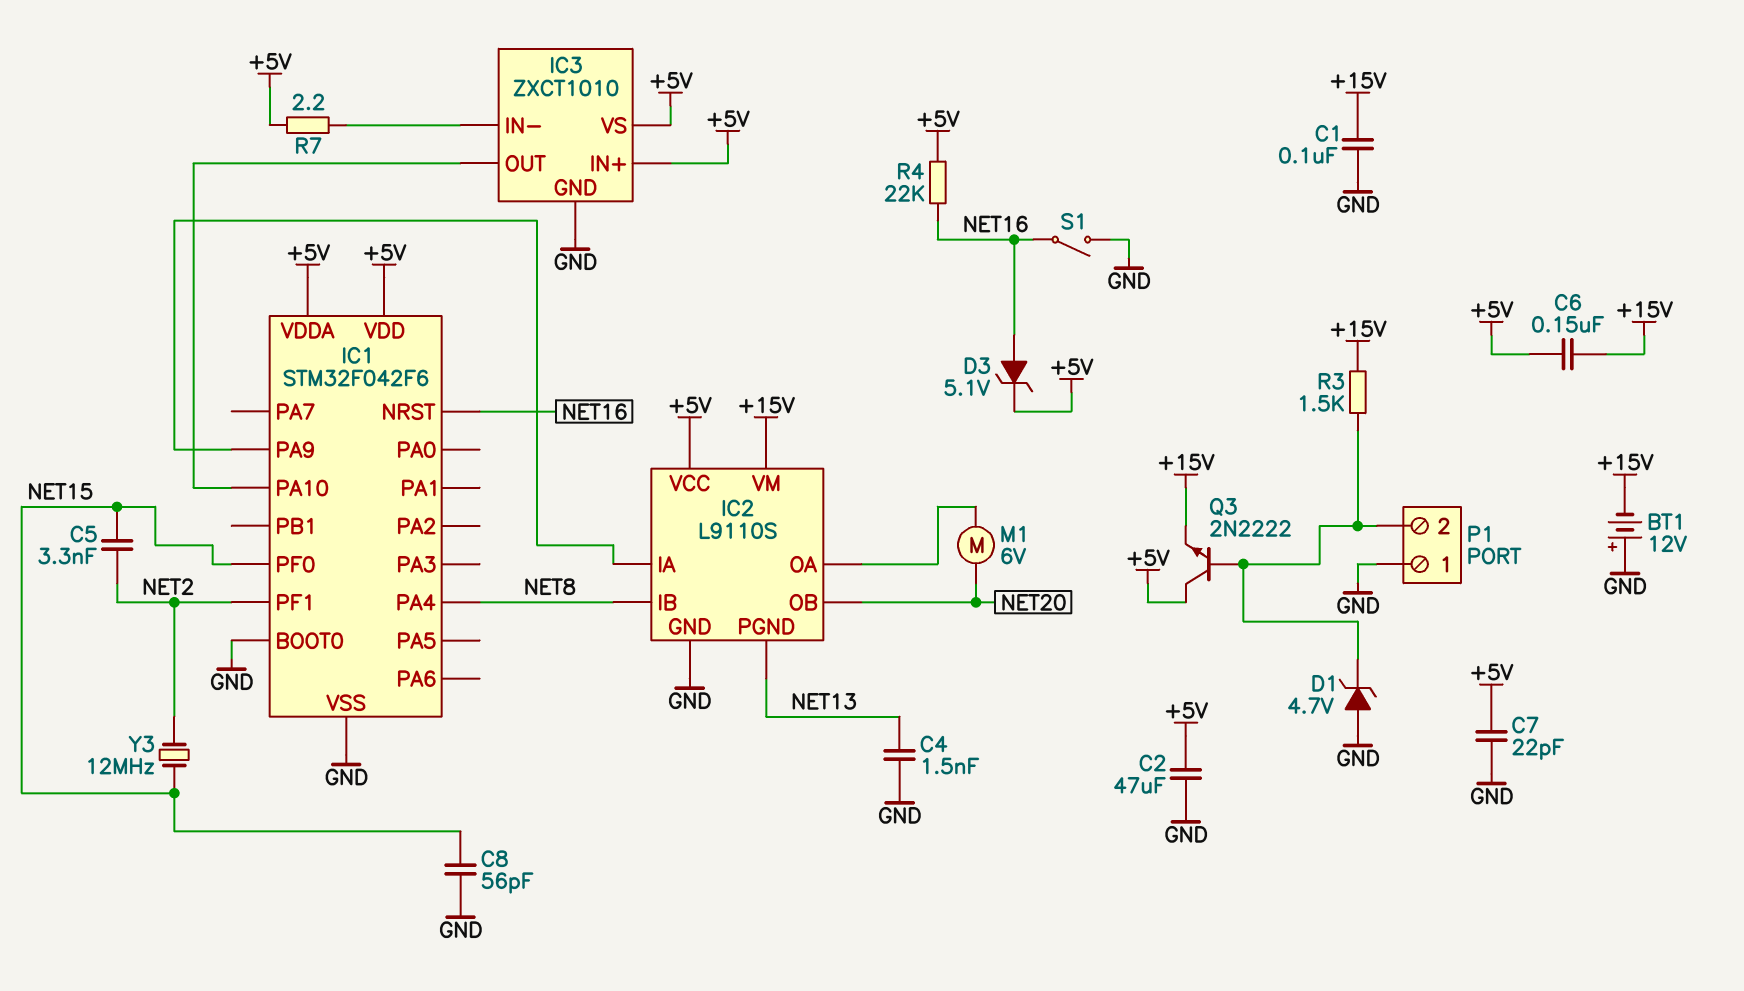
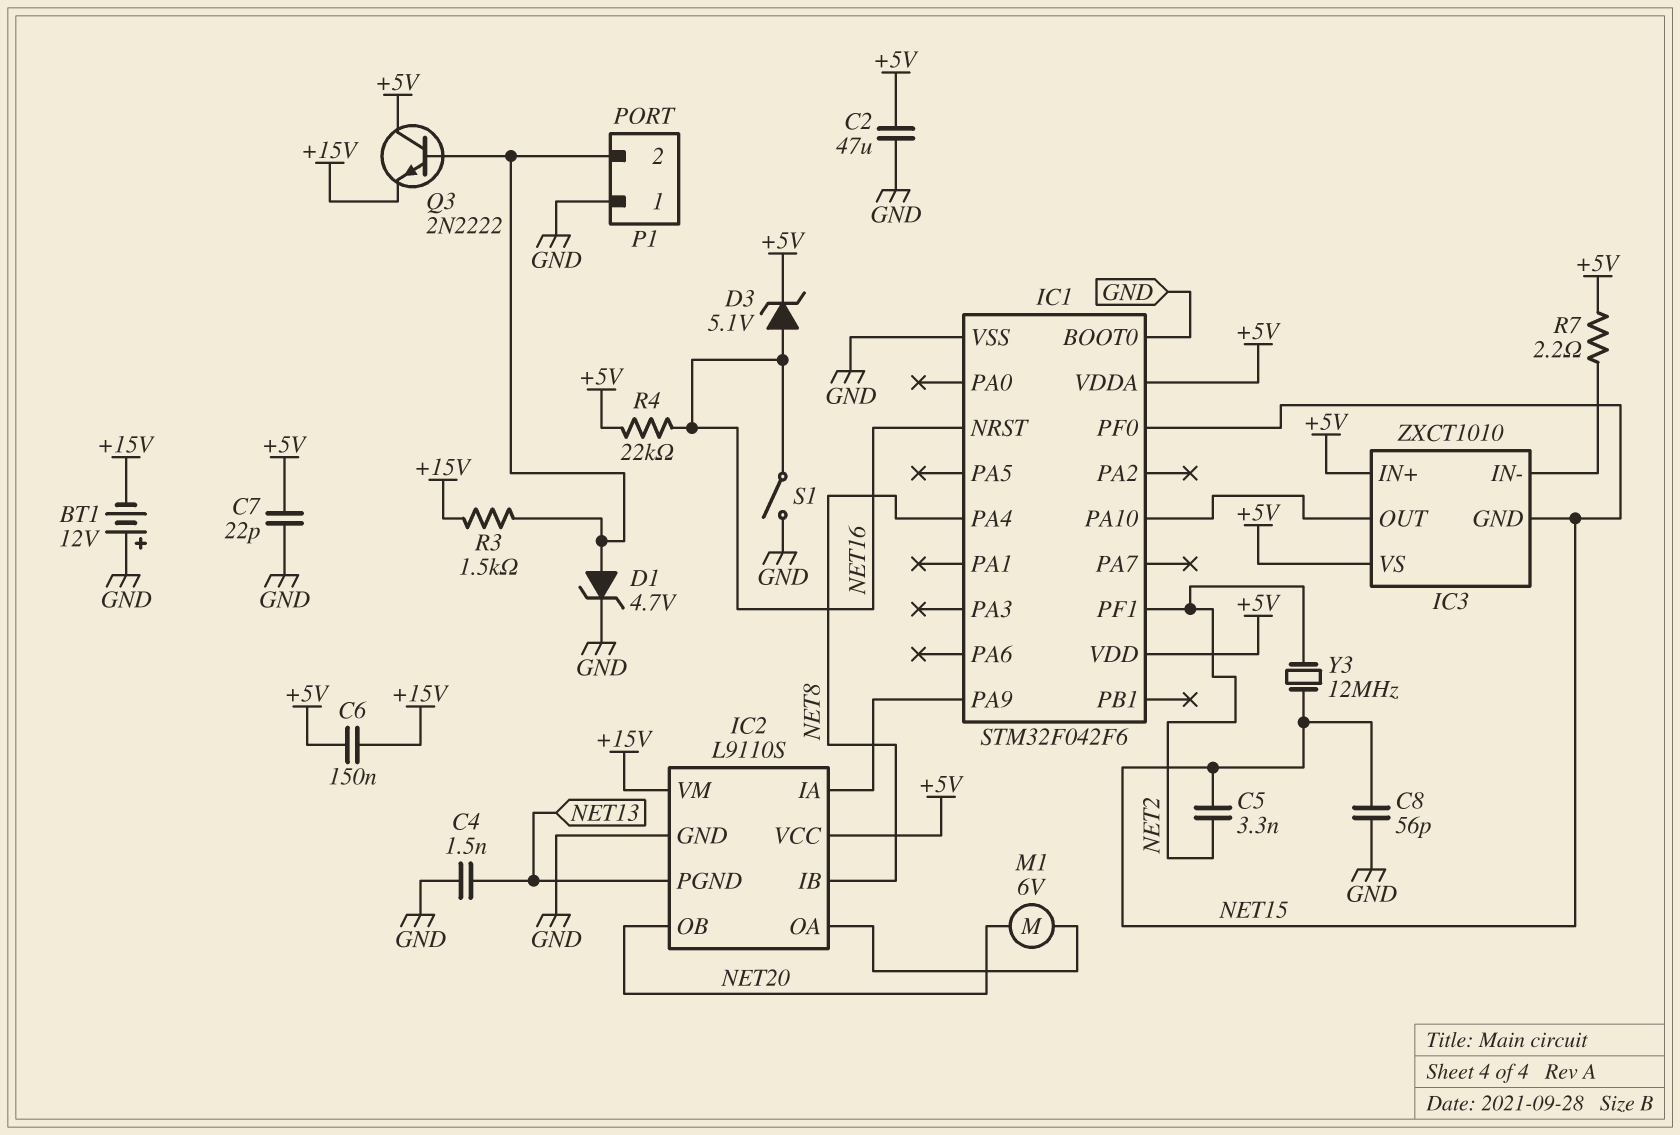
C1: 100nF (+15V, GND) -> none
D1: zener 4.7V (A GND, K P1/2) -> zener 4.7V (A P1/2, K GND)
IC3 pin GND: GND -> NET15

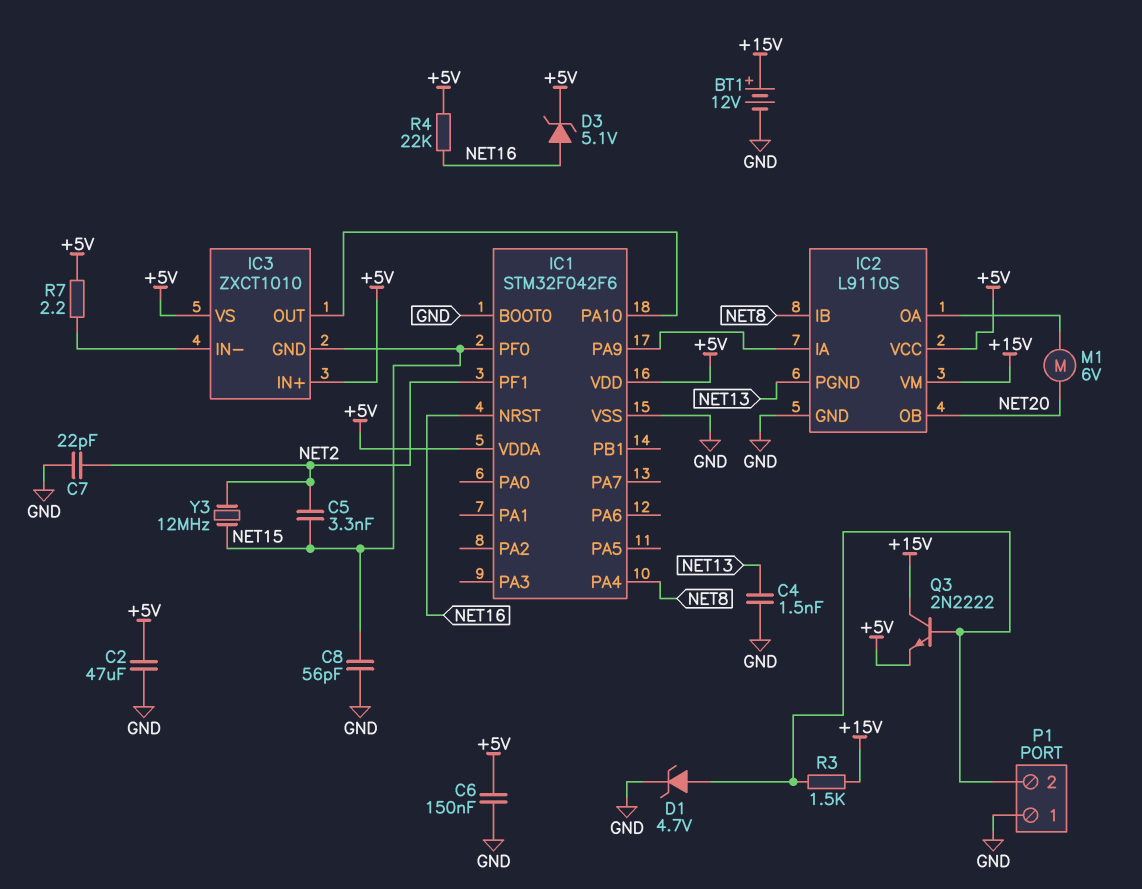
BT1: 12V (plus GND, minus +15V) -> 12V (plus +15V, minus GND)
C6: 150nF (+5V, +15V) -> 150nF (+5V, GND)
C7: 22pF (+5V, GND) -> 22pF (GND, NET2)
Q3: NPN 2N2222 (B P1/2, C +5V, E +15V) -> NPN 2N2222 (B P1/2, C +15V, E +5V)
S1: switch (GND, NET16) -> none

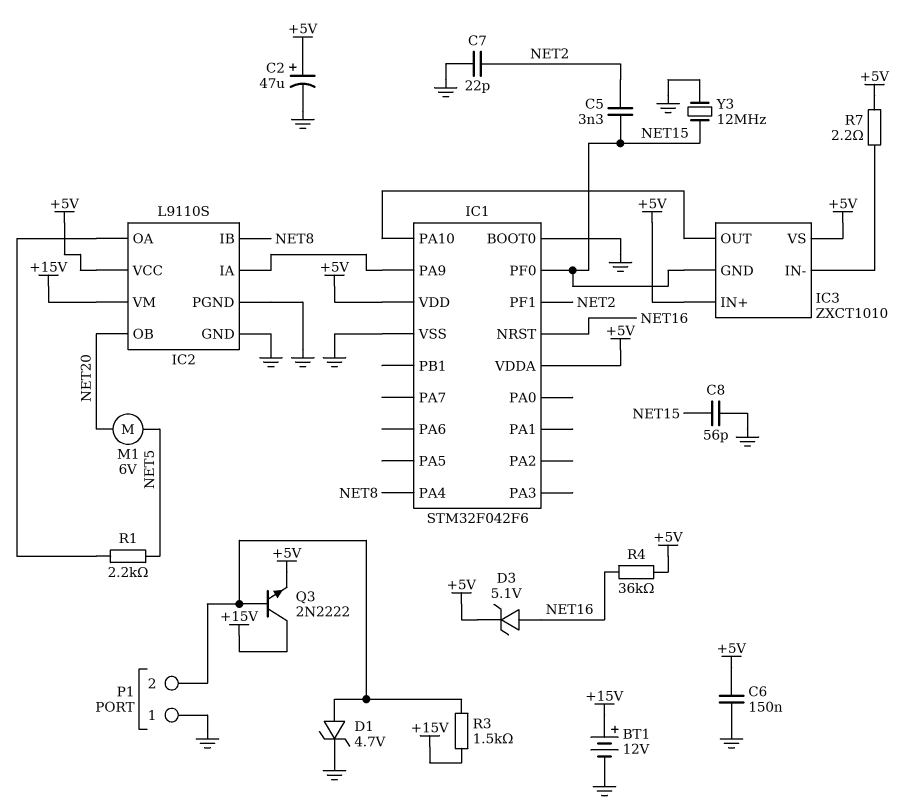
C2: 47uF (+5V, GND) -> 47uF (plus +5V, minus GND)
C4: 1.5nF (GND, NET13) -> none
IC2 pin PGND: NET13 -> GND
M1: motor 6V (IC2/OA, NET20) -> motor 6V (NET5, NET20)
R1: none -> 2.2k (IC2/OA, NET5)
R4: 22k (+5V, NET16) -> 36k (+5V, NET16)
Y3: 12MHz (NET2, NET15) -> 12MHz (GND, NET15)

